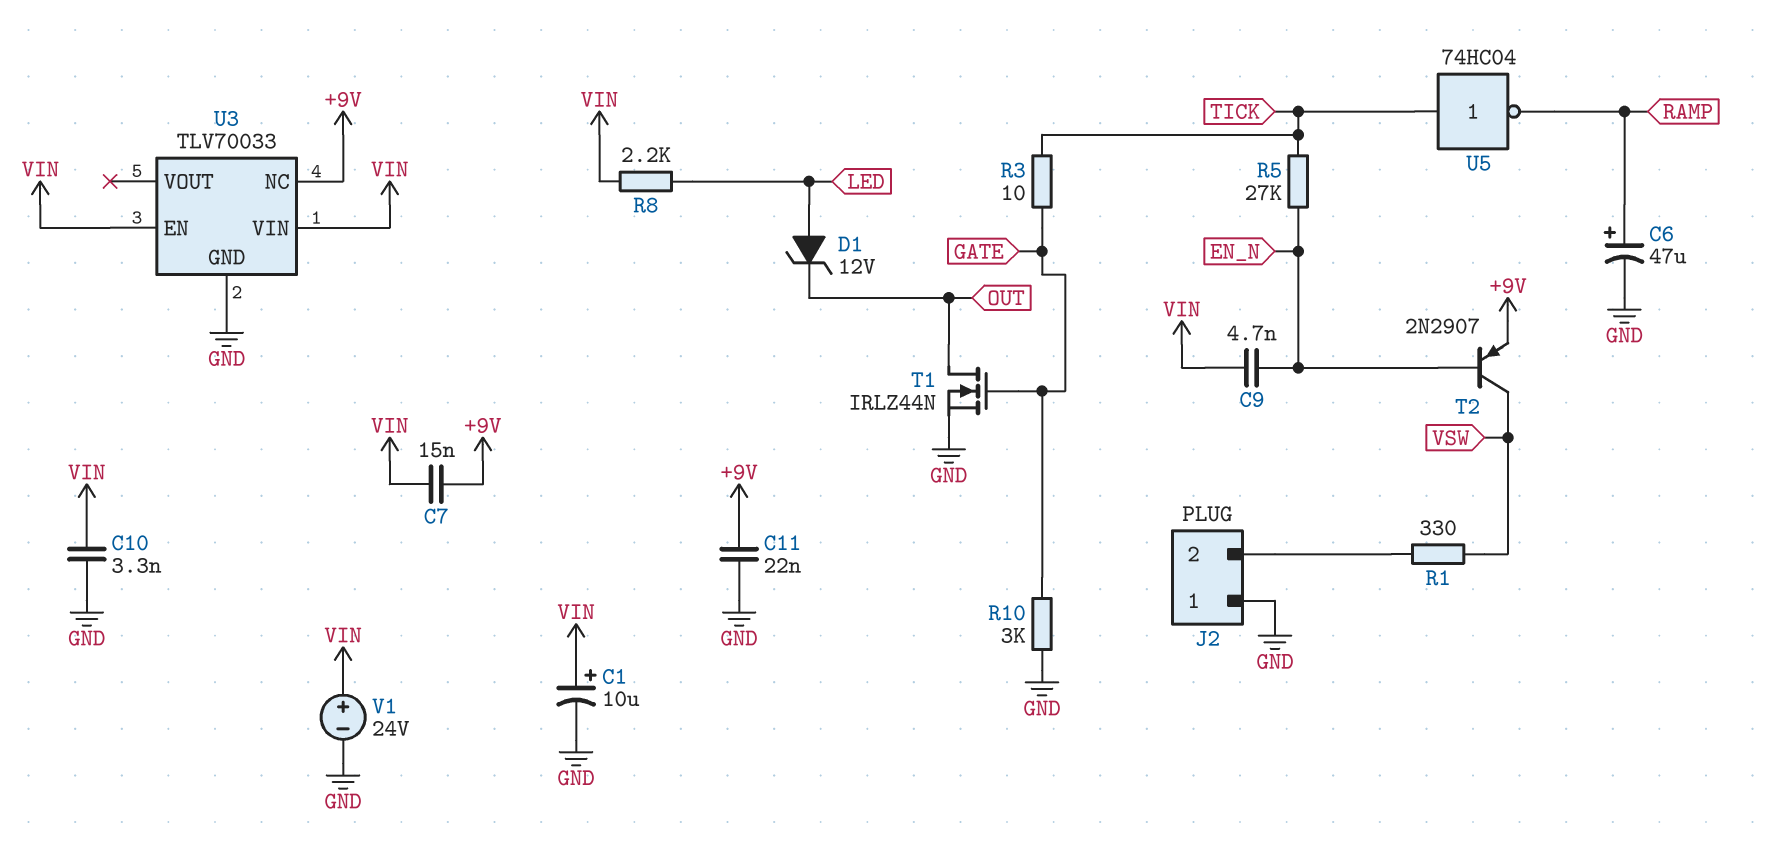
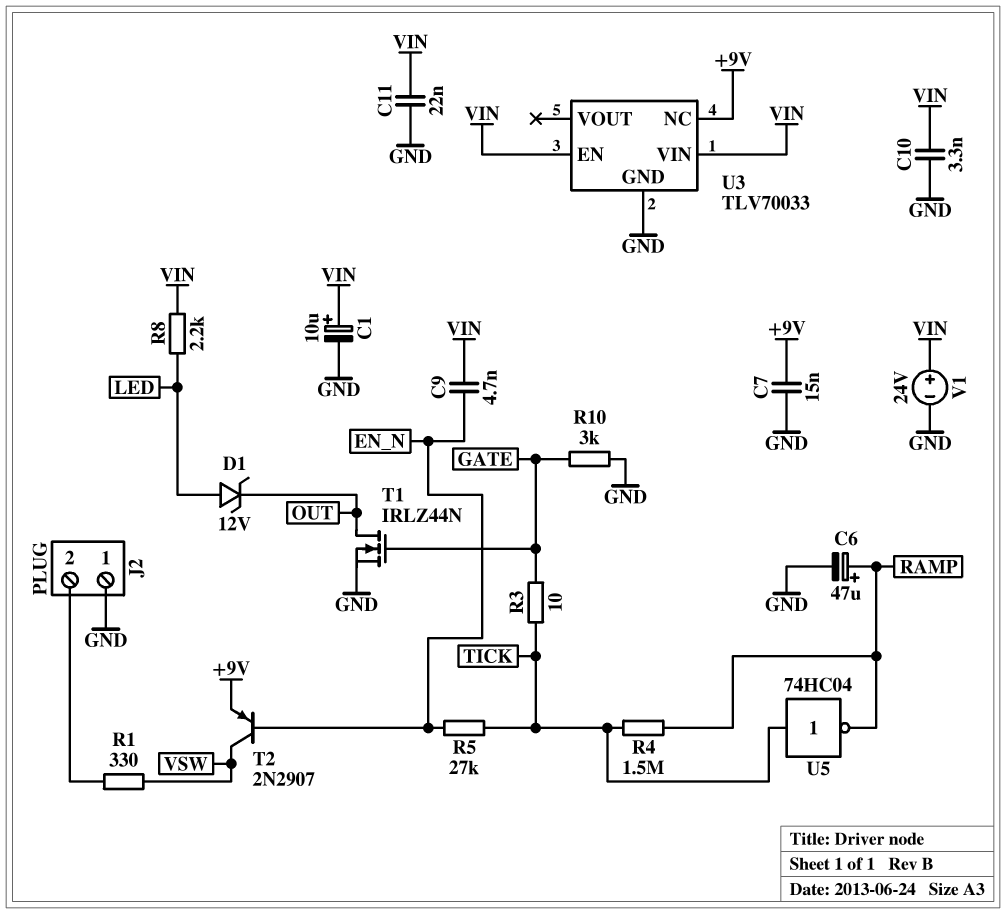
C7: 15nF (+9V, VIN) -> 15nF (+9V, GND)
C11: 22nF (+9V, GND) -> 22nF (GND, VIN)
R4: none -> 1.5M (RAMP, TICK)

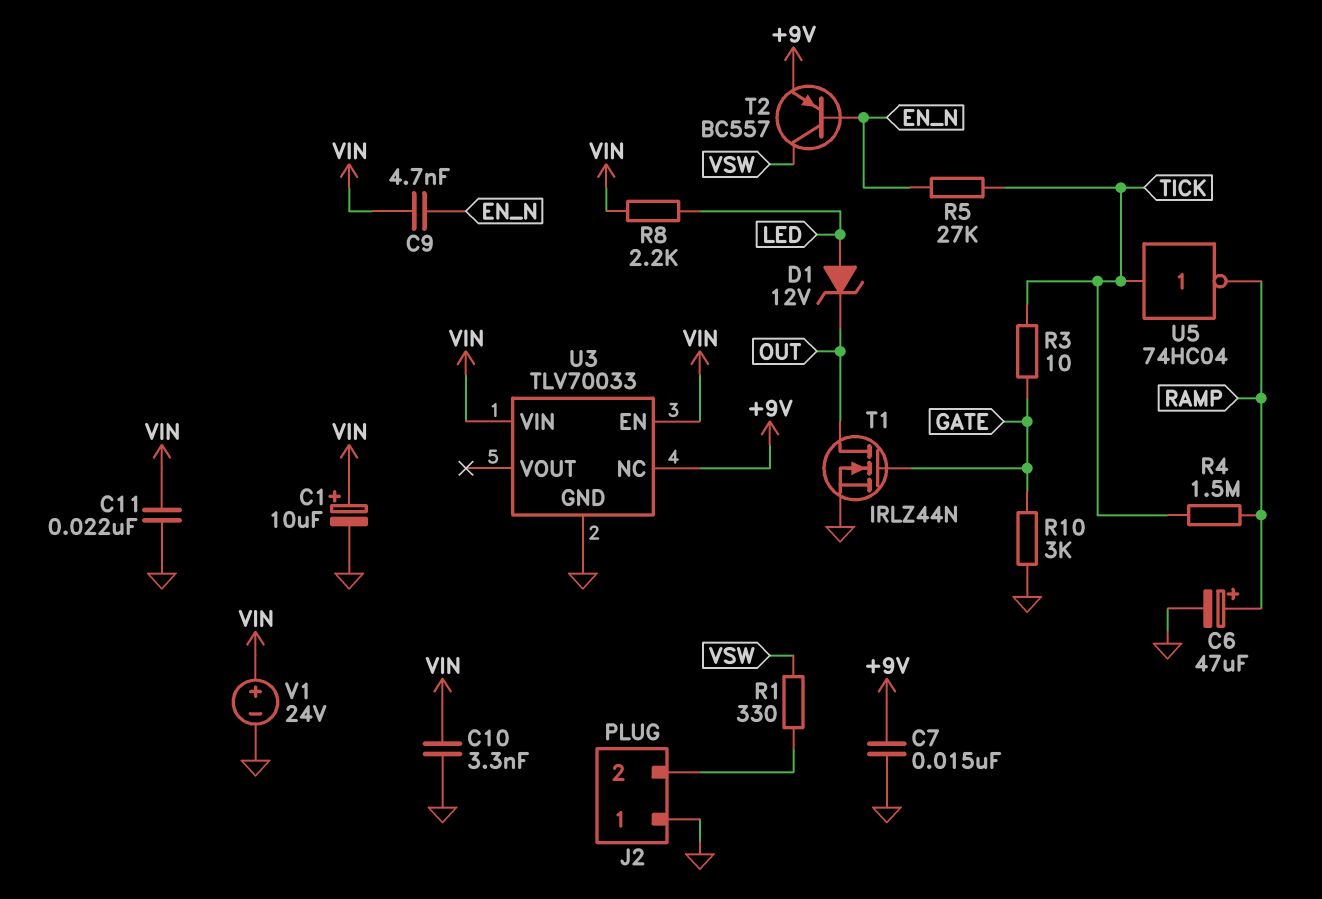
T2: PNP 2N2907 (B EN_N, C VSW, E +9V) -> PNP BC557 (B EN_N, C VSW, E +9V)

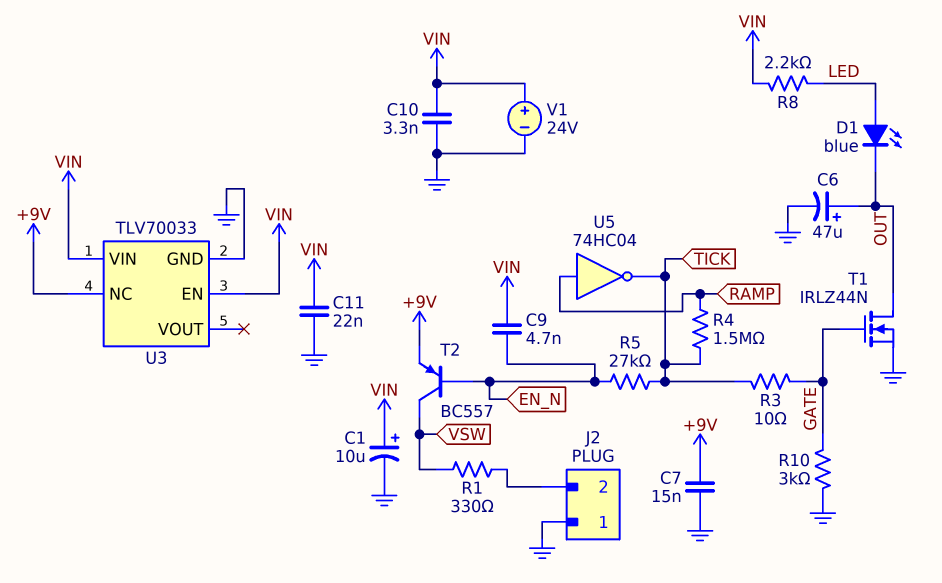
C6: 47uF (plus RAMP, minus GND) -> 47uF (plus OUT, minus GND)
D1: zener 12V (A LED, K OUT) -> LED blue (A LED, K OUT)
U5: NOT 74HC04 (in TICK, out RAMP) -> NOT 74HC04 (in RAMP, out TICK)

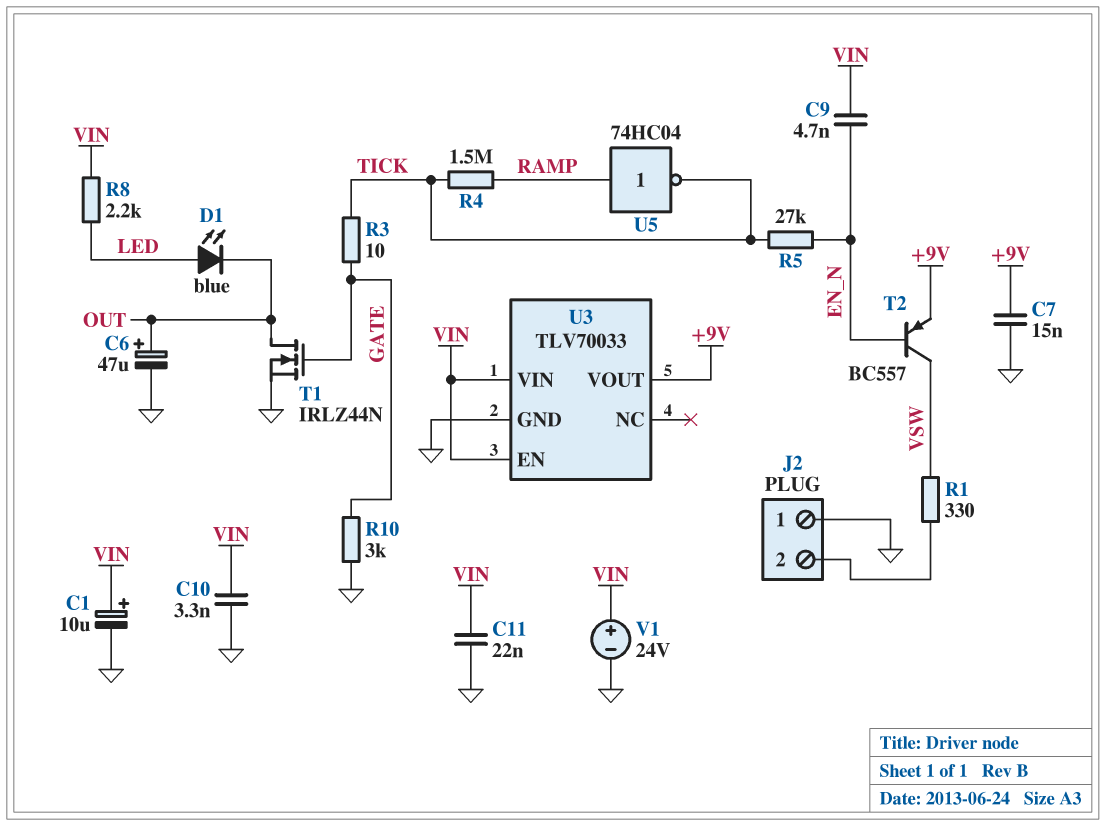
U3 pin NC: +9V -> none
U3 pin VOUT: none -> +9V

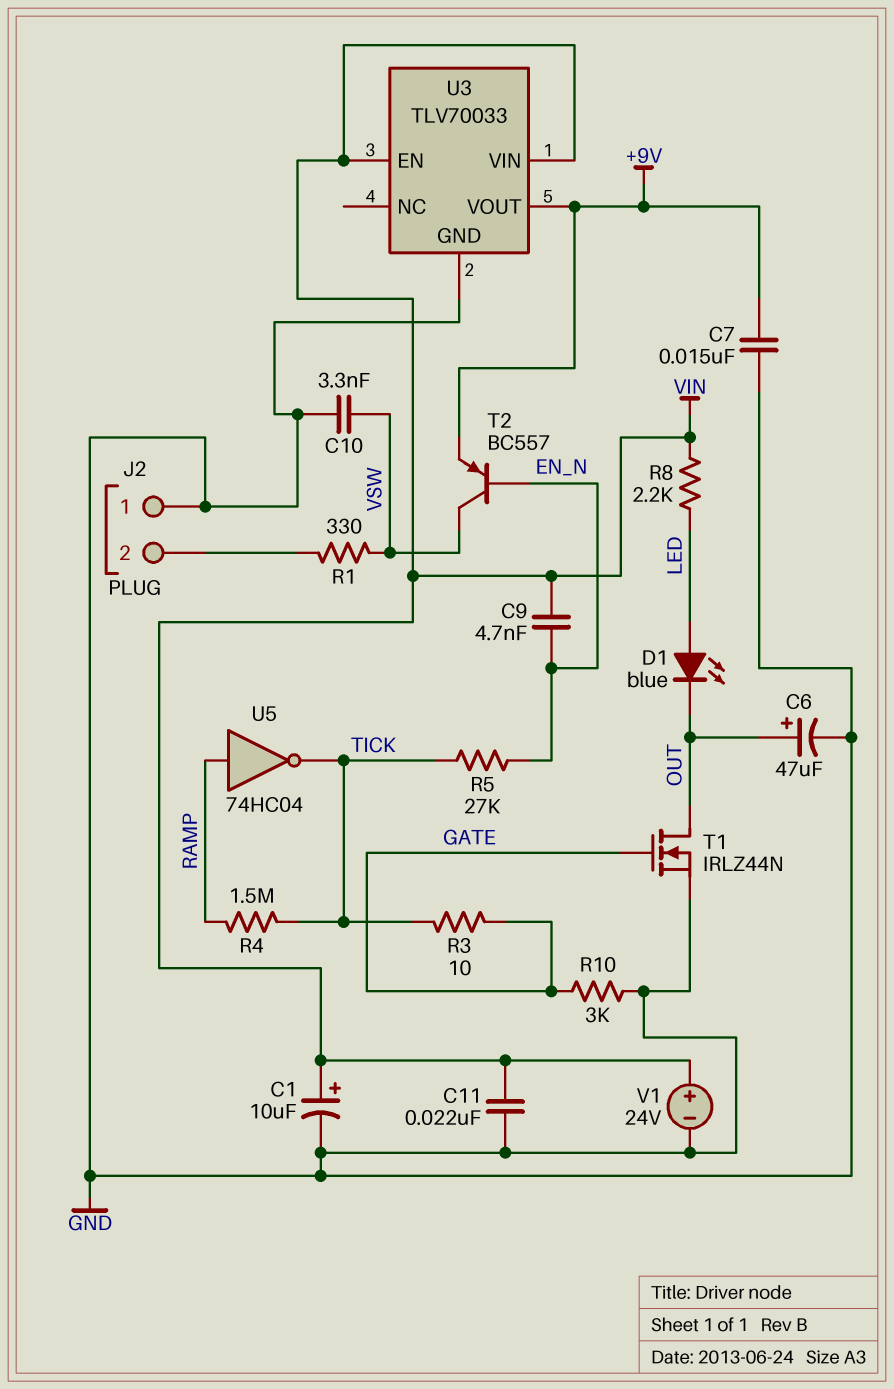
C10: 3.3nF (GND, VIN) -> 3.3nF (GND, VSW)

